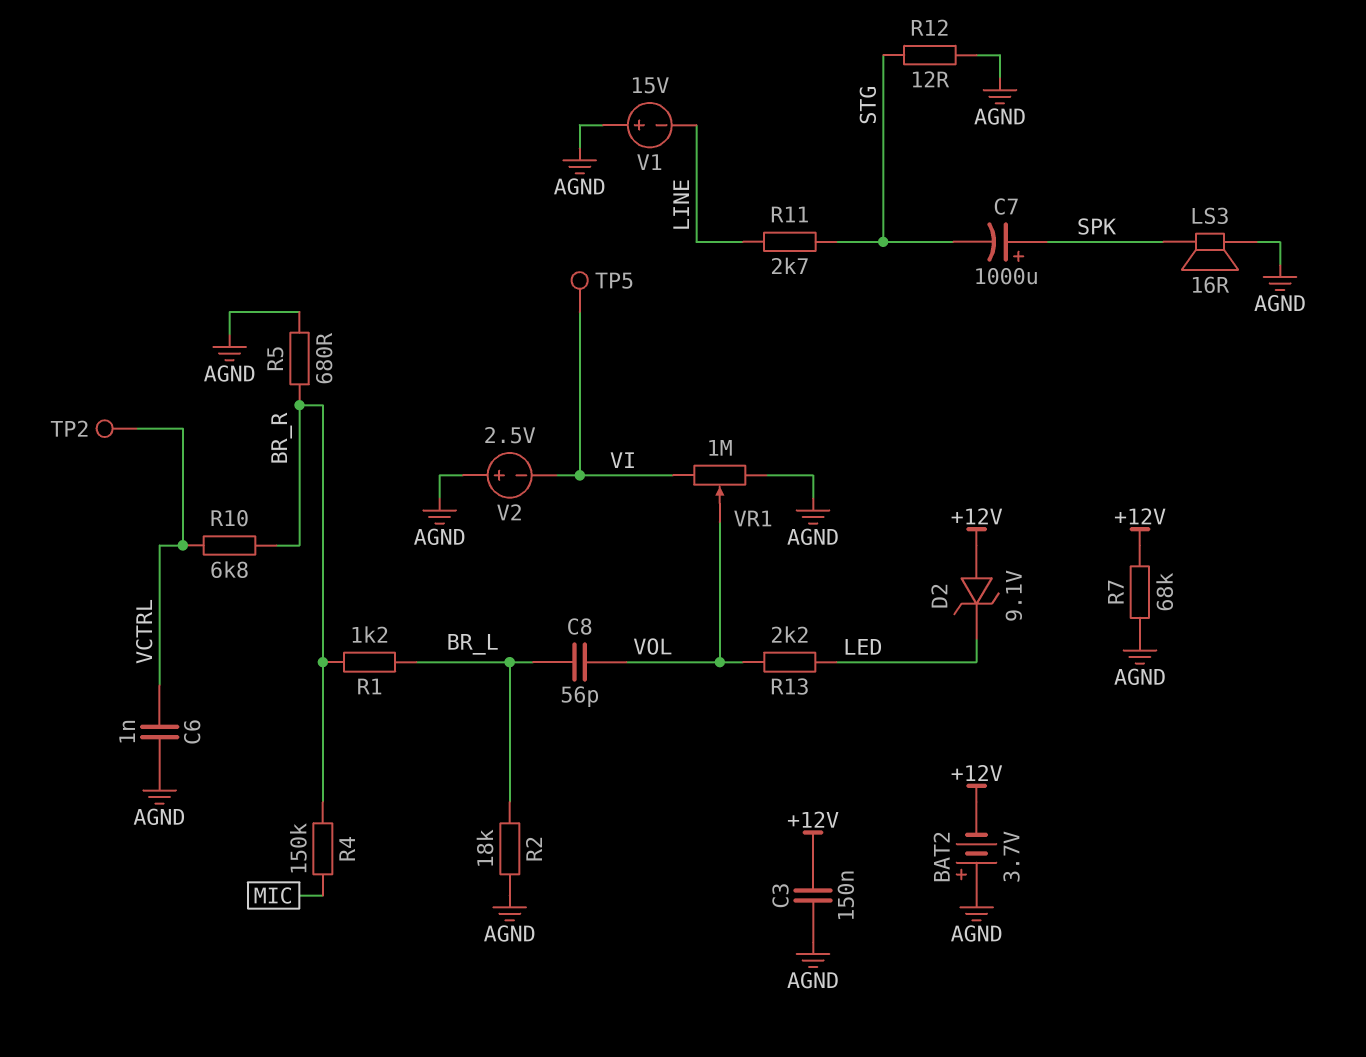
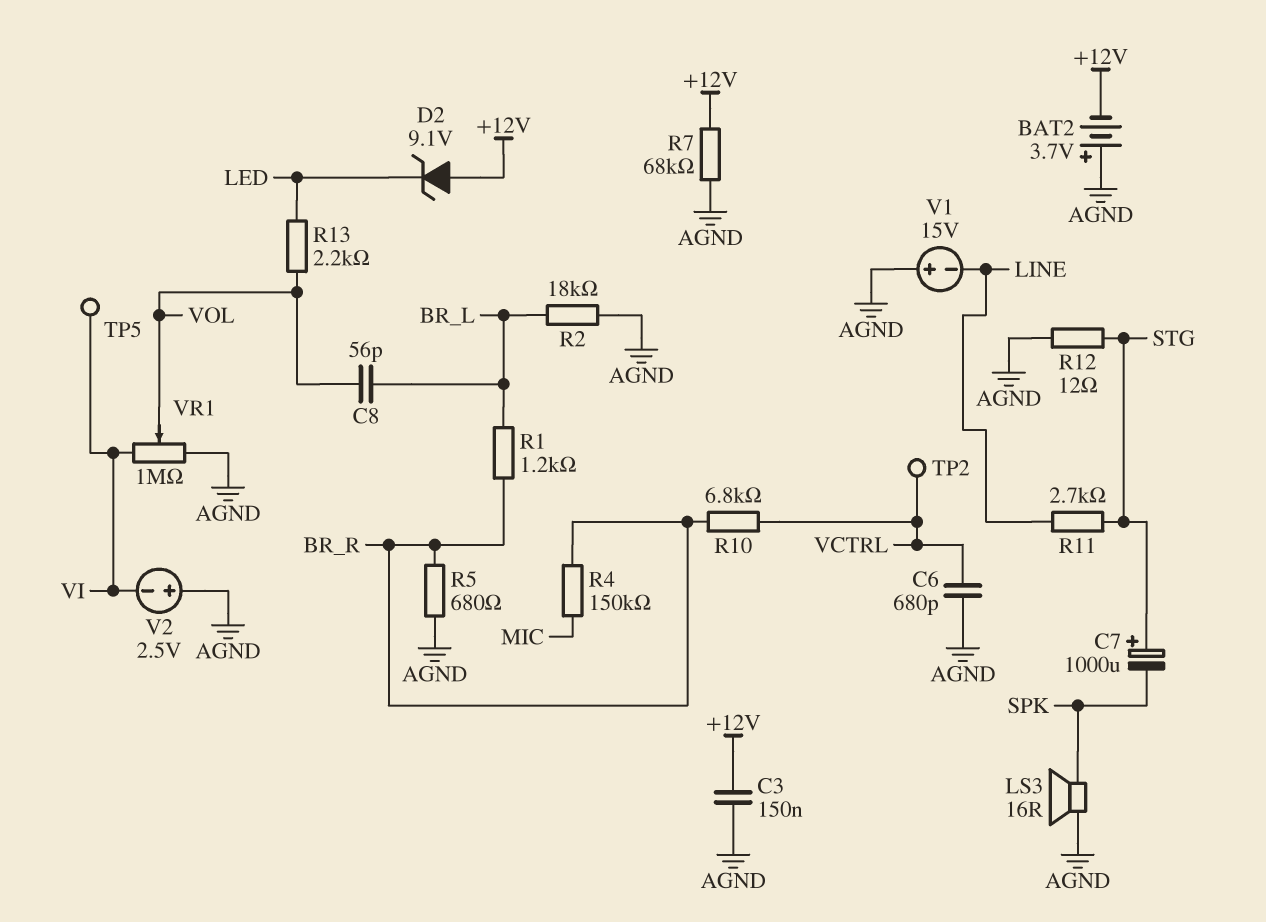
C6: 1nF (AGND, VCTRL) -> 680pF (AGND, VCTRL)
C7: 1000uF (plus SPK, minus STG) -> 1000uF (plus STG, minus SPK)

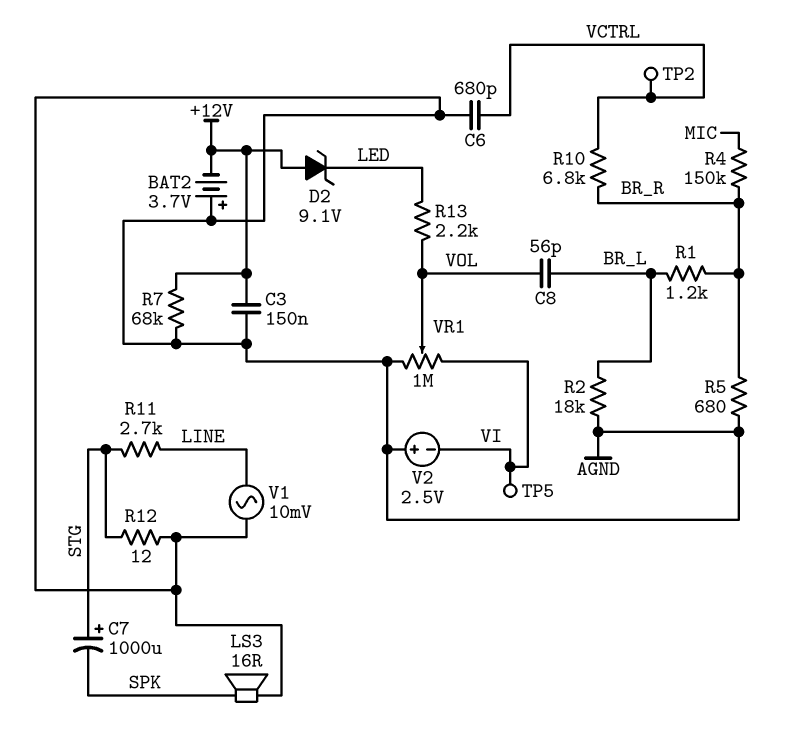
V1: 15V (plus AGND, minus LINE) -> AC 10mV (AGND, LINE)

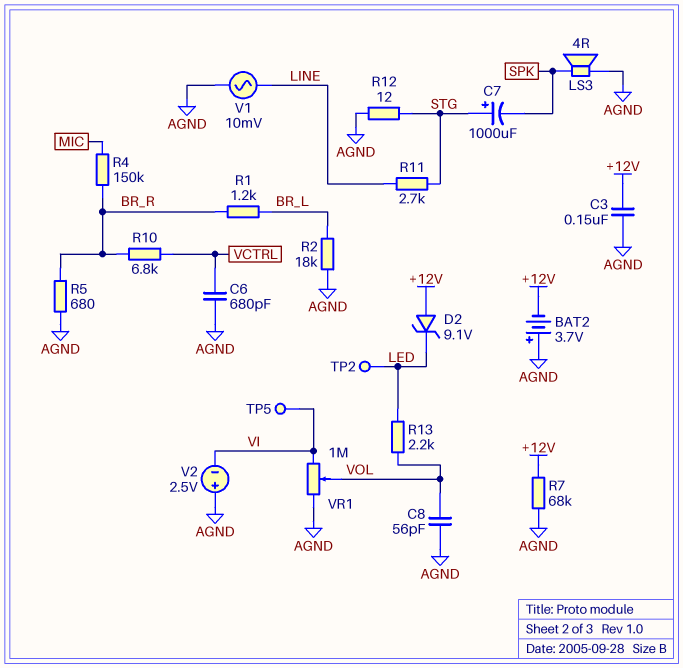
C8: 56pF (BR_L, VOL) -> 56pF (AGND, VOL)
LS3: speaker 16R (AGND, SPK) -> speaker 4R (AGND, SPK)
TP2: test point (VCTRL) -> test point (LED)

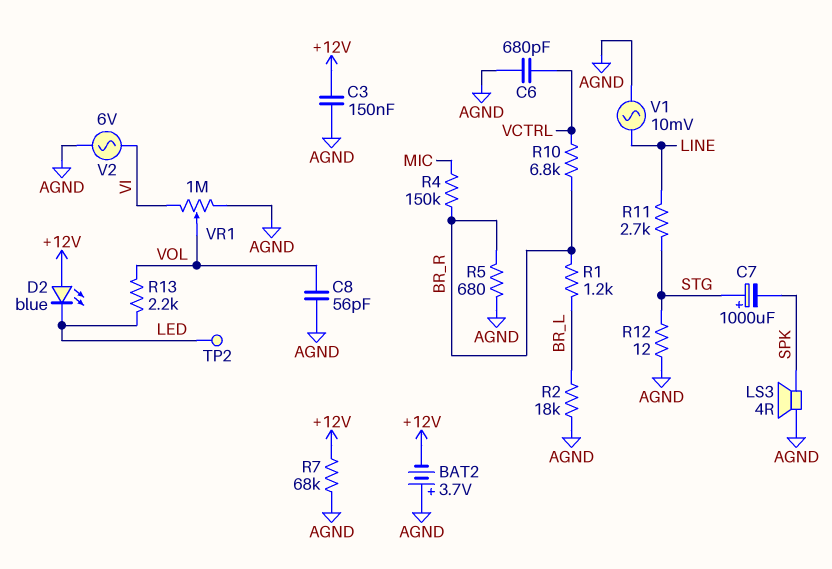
D2: zener 9.1V (A +12V, K LED) -> LED blue (A +12V, K LED)
TP5: test point (VI) -> none
V2: 2.5V (plus AGND, minus VI) -> AC 6V (AGND, VI)

